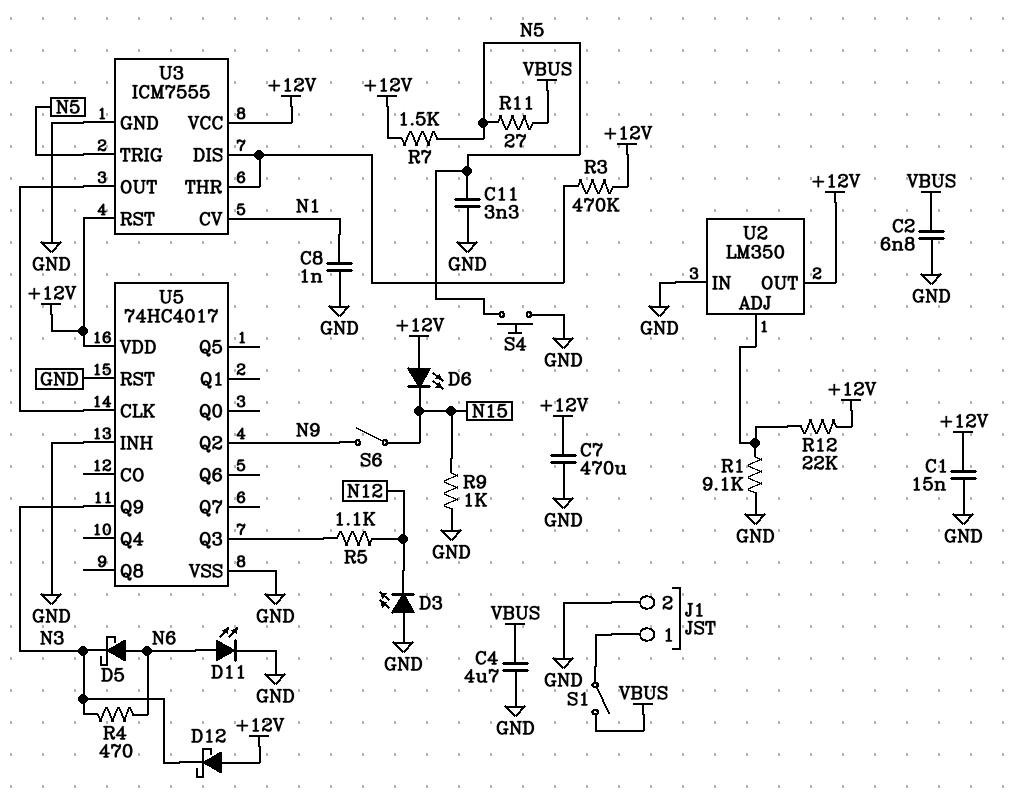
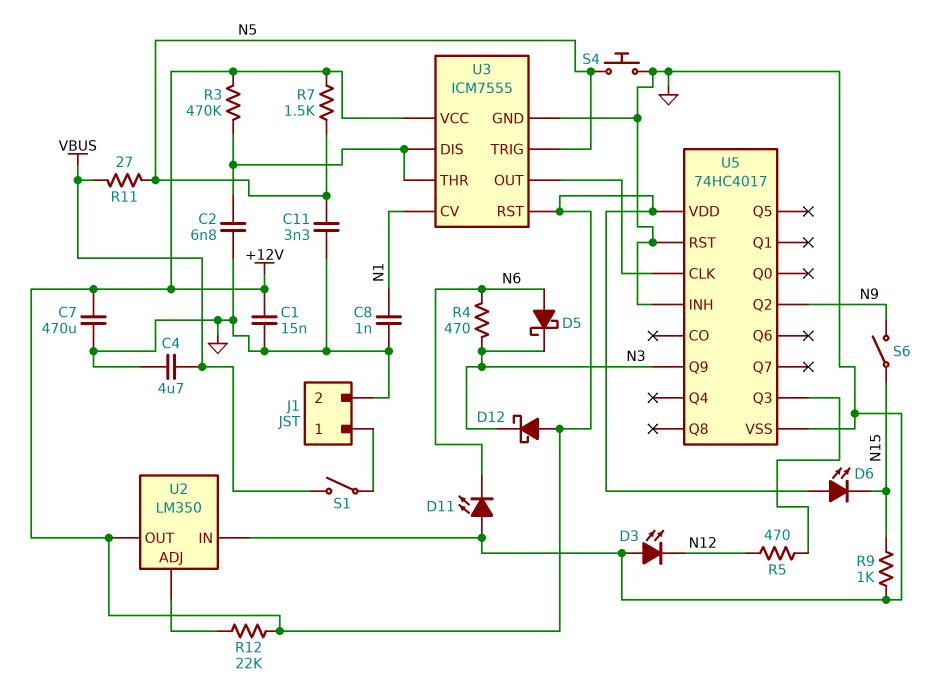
C2: 6.8nF (GND, VBUS) -> 6.8nF (GND, U3/DIS)
D11: LED (A N6, K GND) -> LED (A GND, K N6)
R1: 9.1k (GND, U2/ADJ) -> none
R5: 1.1k (N12, U5/Q3) -> 470 (N12, U5/Q3)

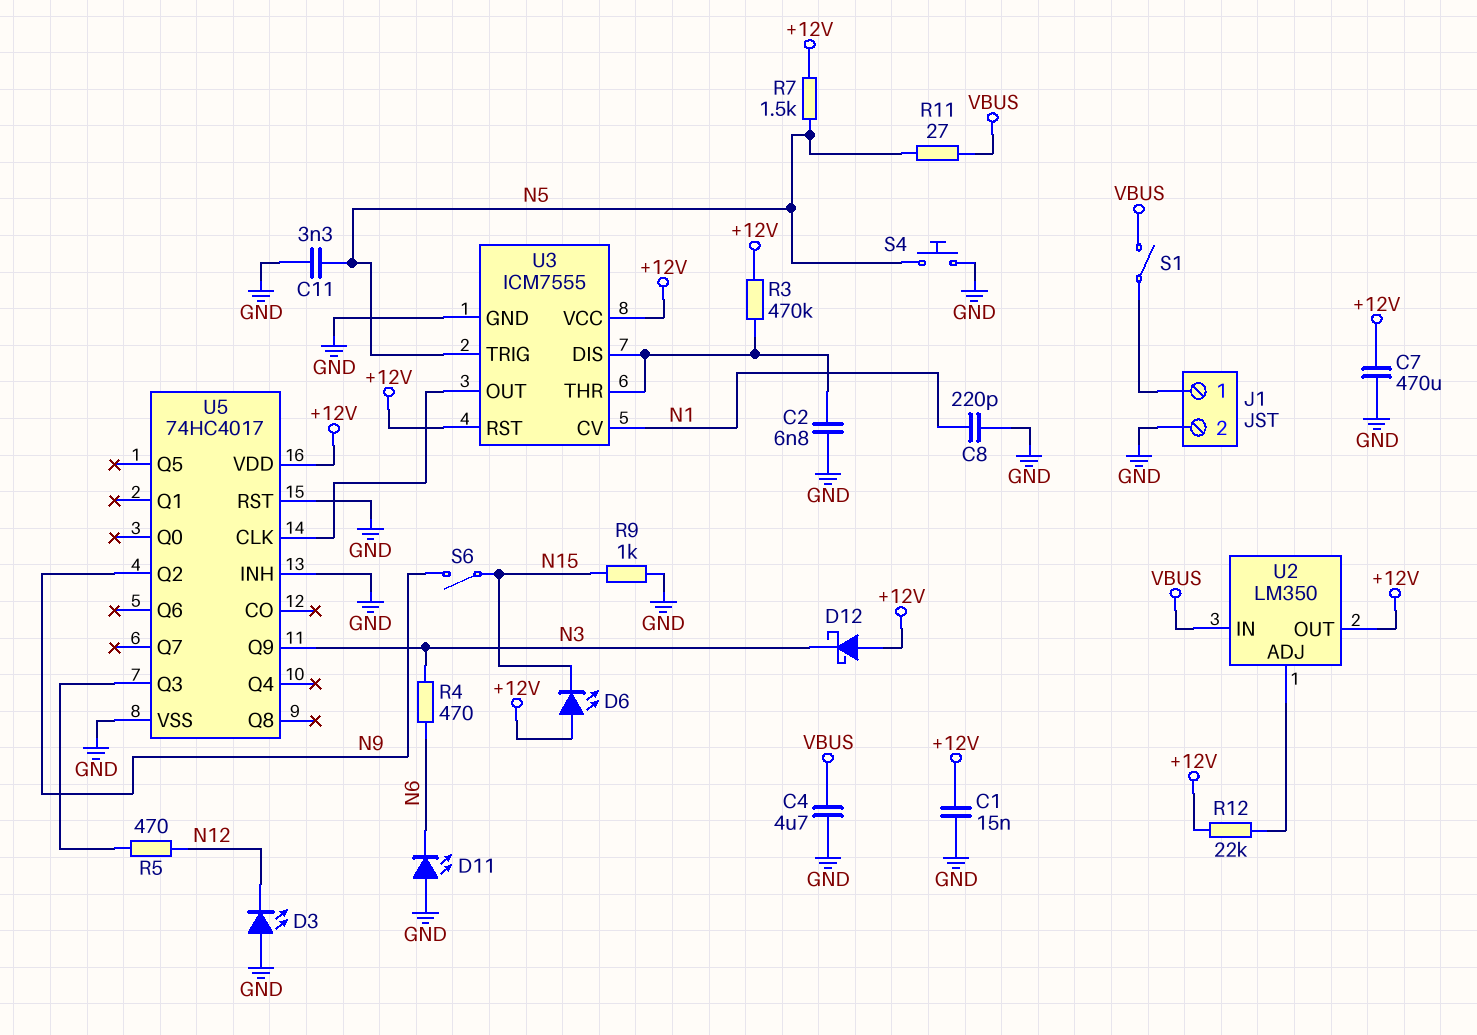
C8: 1nF (GND, N1) -> 220pF (GND, N1)
D5: schottky (A N6, K N3) -> none
U2 pin IN: GND -> VBUS

